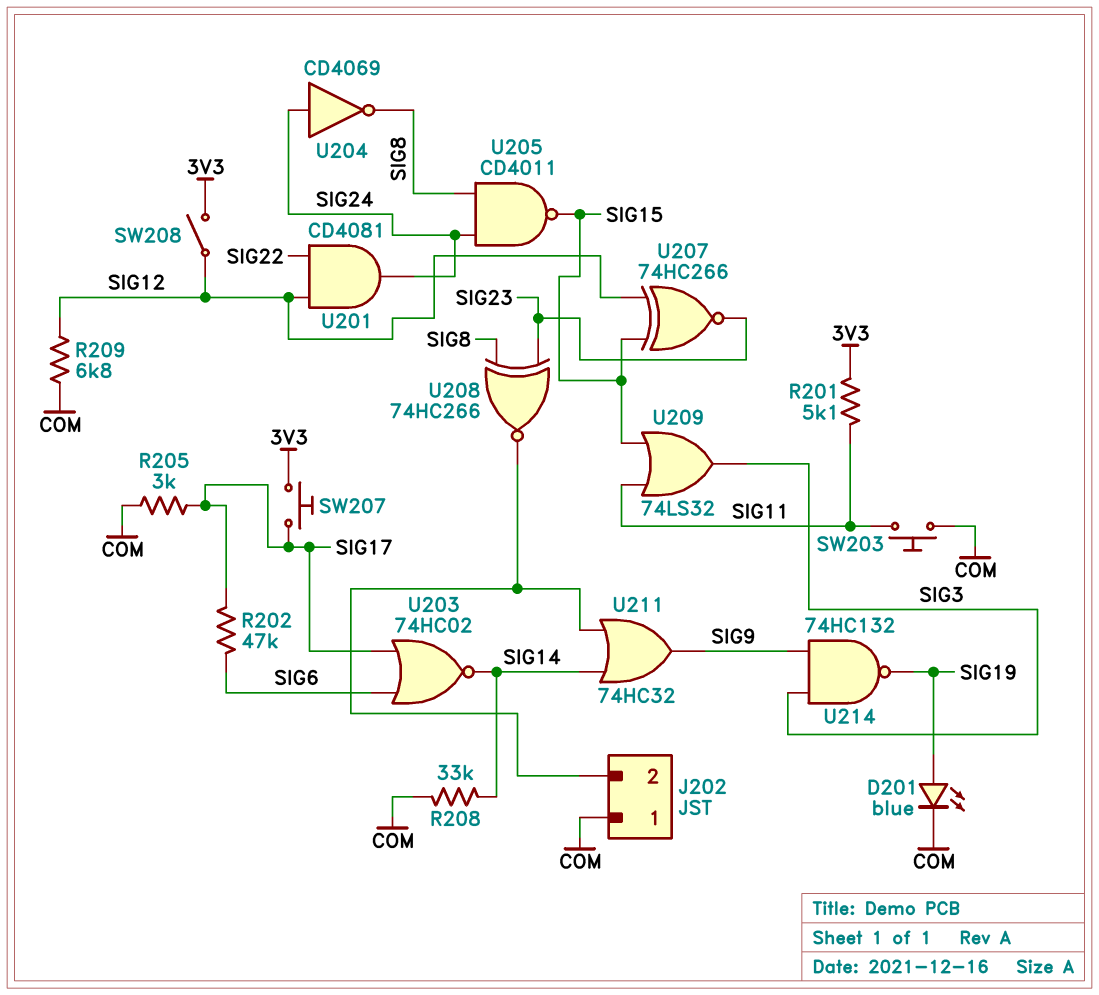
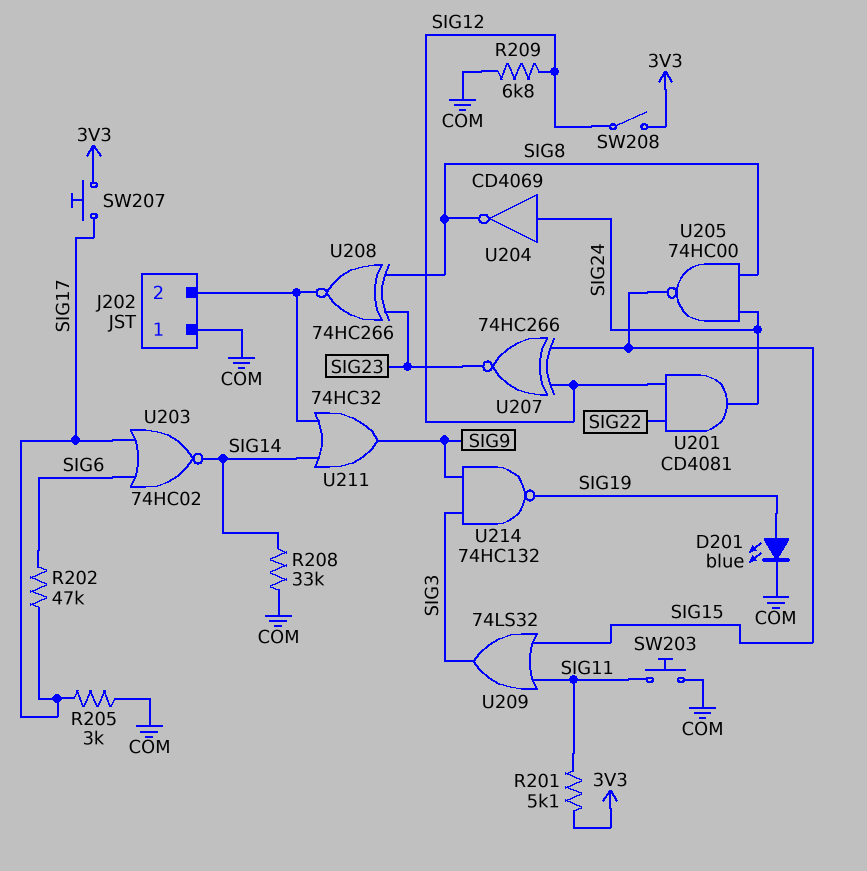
U205: NAND CD4011 (in SIG8, in SIG24, out SIG15) -> NAND 74HC00 (in SIG8, in SIG24, out SIG15)

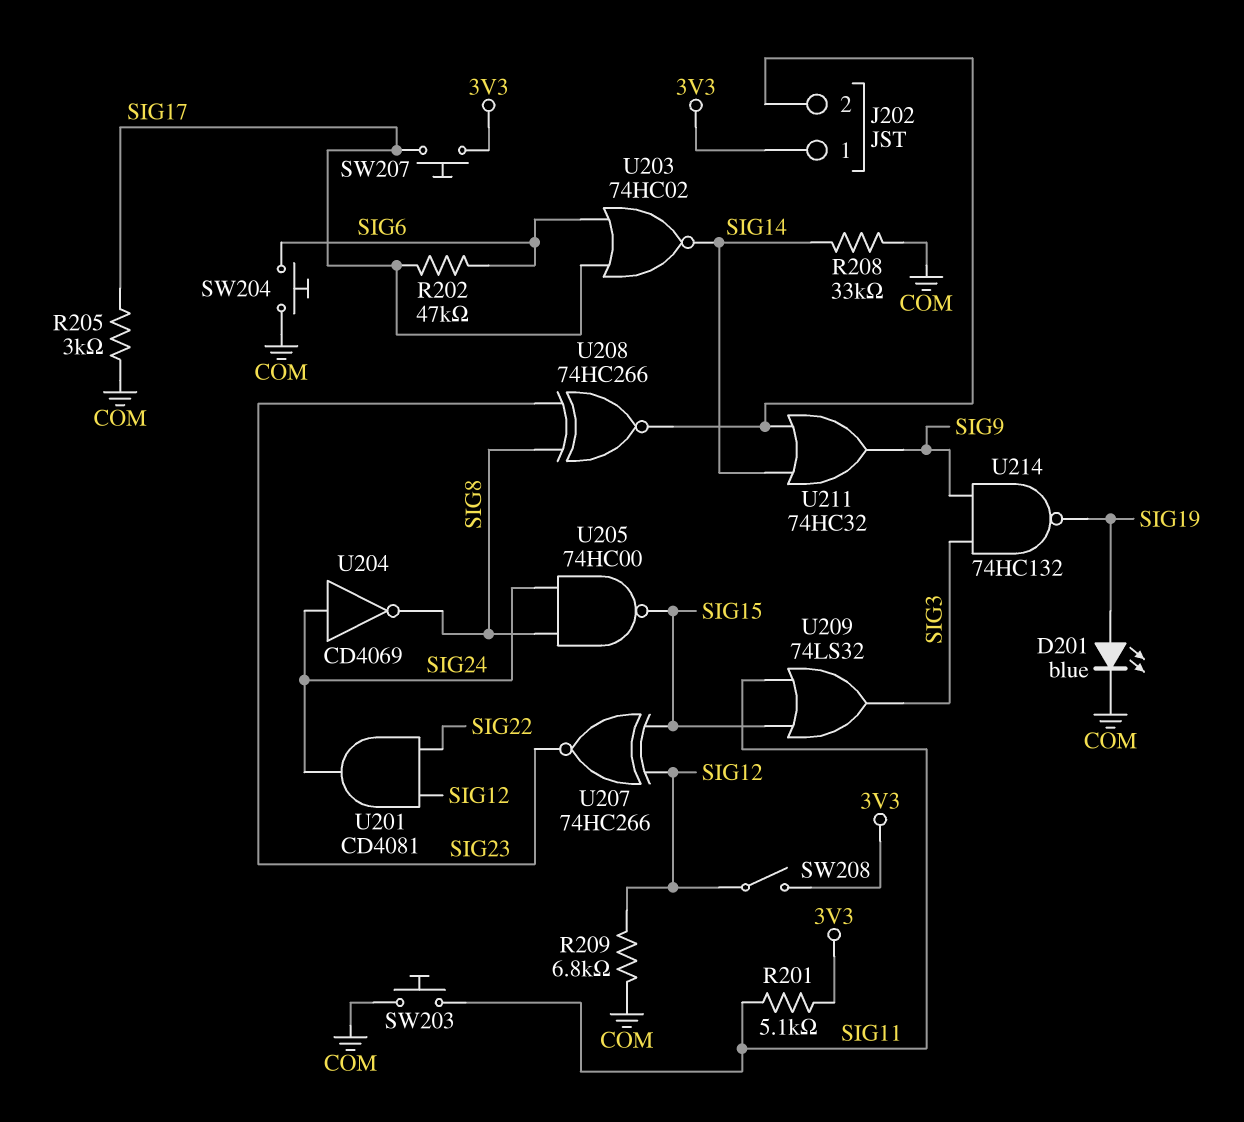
J202 pin 1: COM -> 3V3
SW204: none -> button (COM, SIG6)

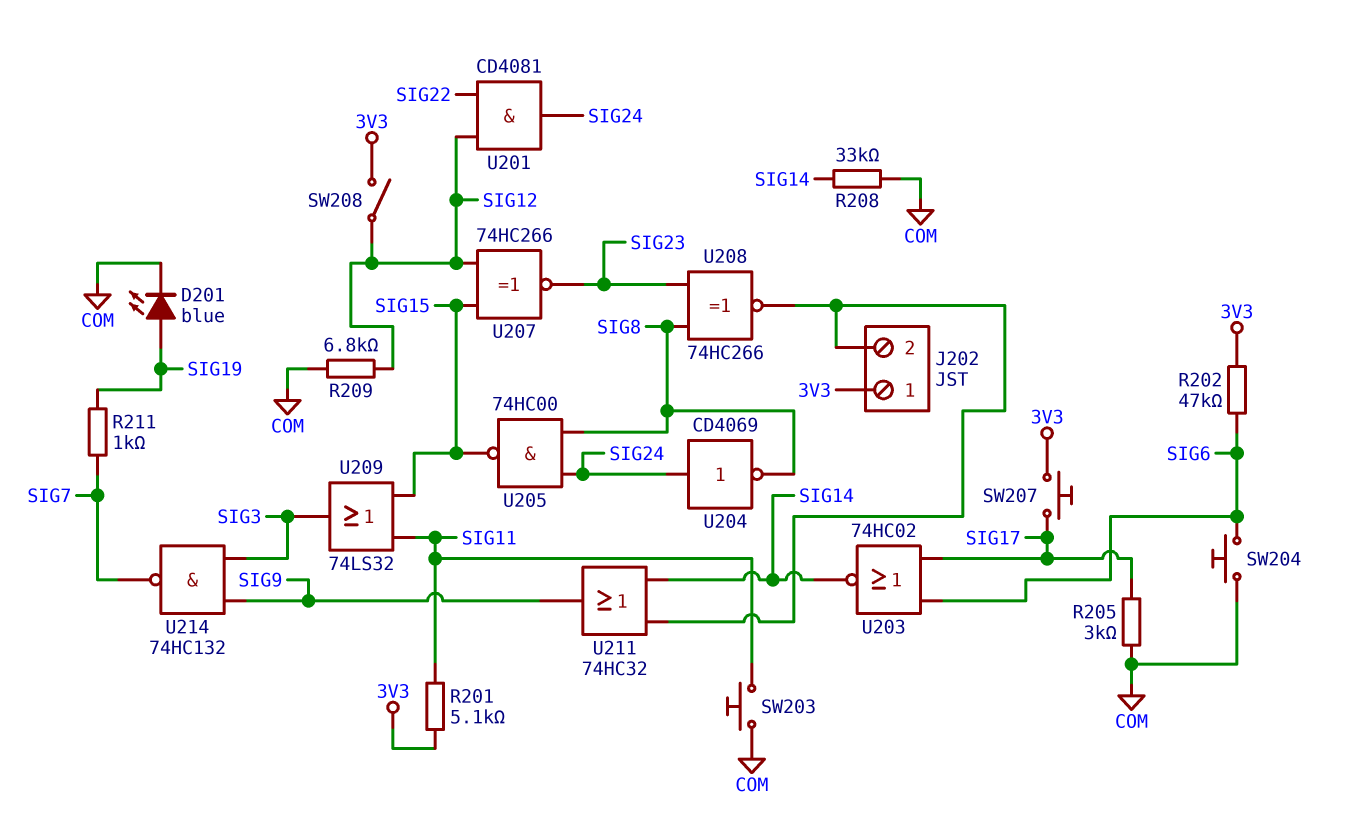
R202: 47k (SIG6, SIG17) -> 47k (3V3, SIG6)
R211: none -> 1k (SIG7, SIG19)
U214: NAND 74HC132 (in SIG3, in SIG9, out SIG19) -> NAND 74HC132 (in SIG3, in SIG9, out SIG7)

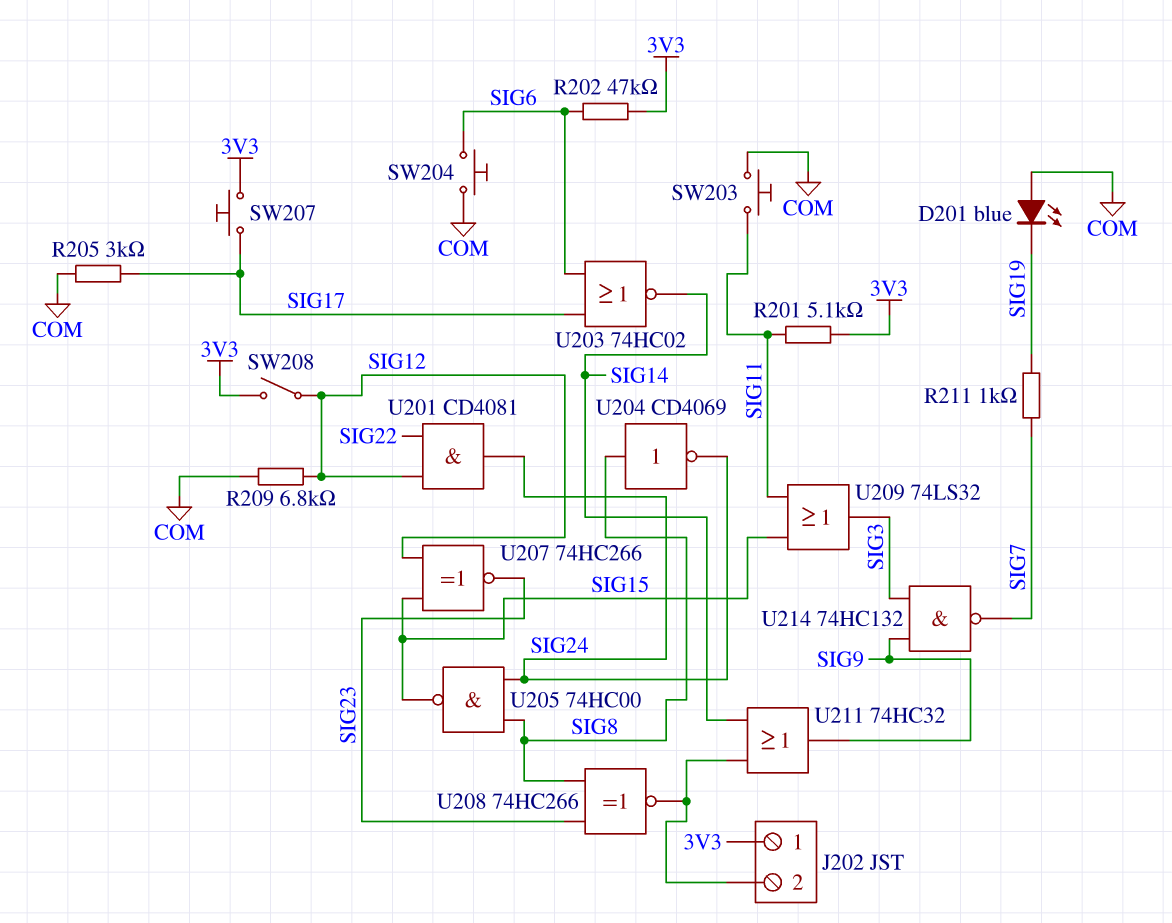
D201: LED blue (A SIG19, K COM) -> LED blue (A COM, K SIG19)
R208: 33k (COM, SIG14) -> none
U204: NOT CD4069 (in SIG24, out SIG8) -> NOT CD4069 (in SIG8, out SIG24)

